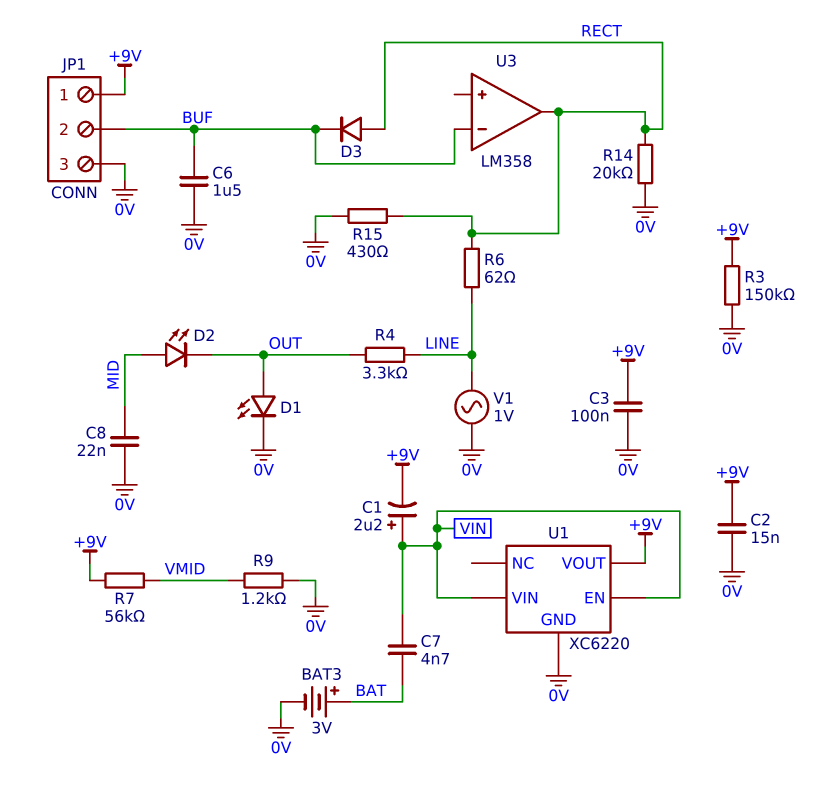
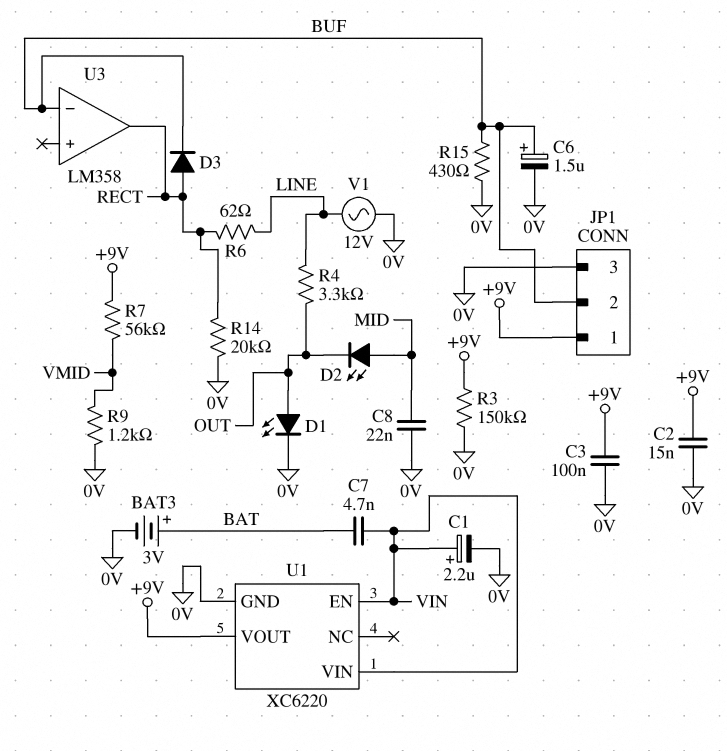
C1: 2.2uF (plus VIN, minus +9V) -> 2.2uF (plus VIN, minus 0V)
C6: 1.5uF (0V, BUF) -> 1.5uF (plus BUF, minus 0V)
R15: 430 (0V, RECT) -> 430 (0V, BUF)
V1: AC 1V (0V, LINE) -> AC 12V (0V, LINE)

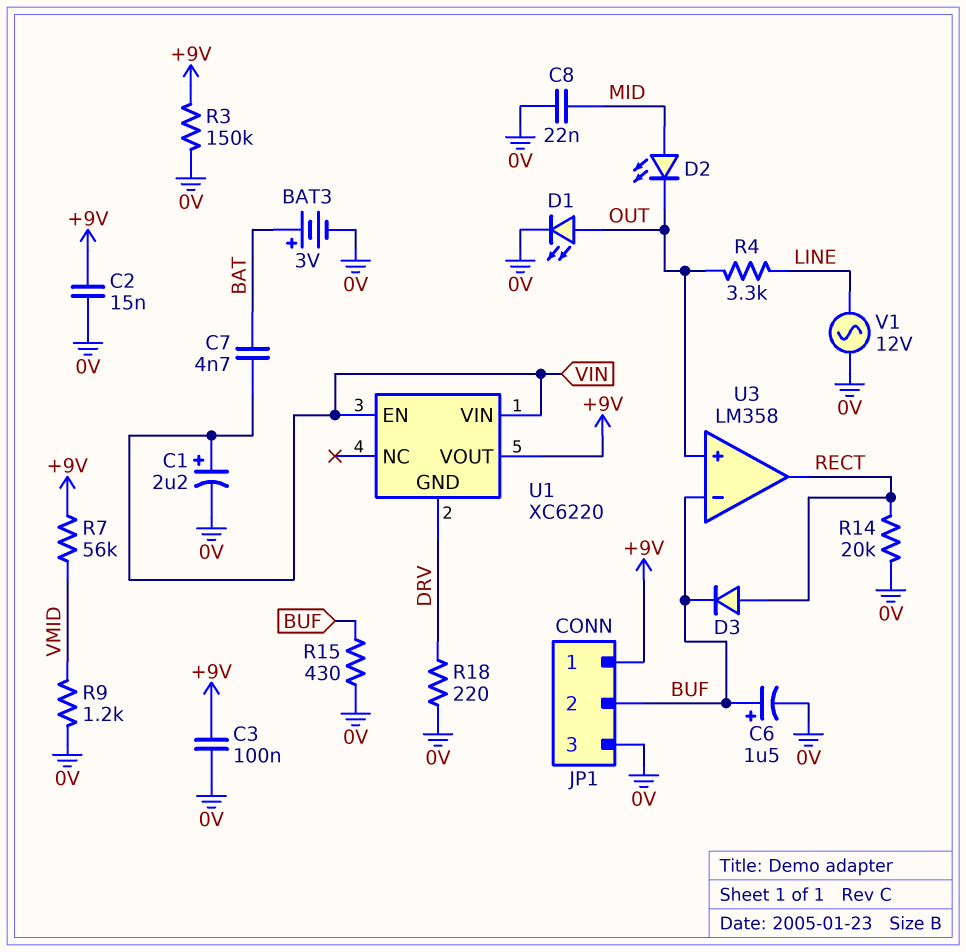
R6: 62 (LINE, RECT) -> none
R18: none -> 220 (0V, DRV)
U1 pin GND: 0V -> DRV
U3 pin in+: none -> OUT

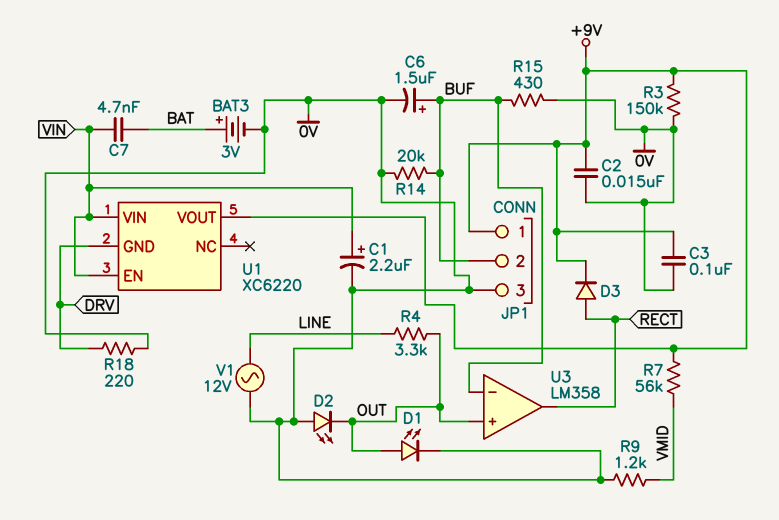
C8: 22nF (0V, MID) -> none
D2: LED (A MID, K OUT) -> LED (A 0V, K OUT)
D3: diode (A RECT, K BUF) -> diode (A RECT, K +9V)
R14: 20k (0V, RECT) -> 20k (0V, BUF)

